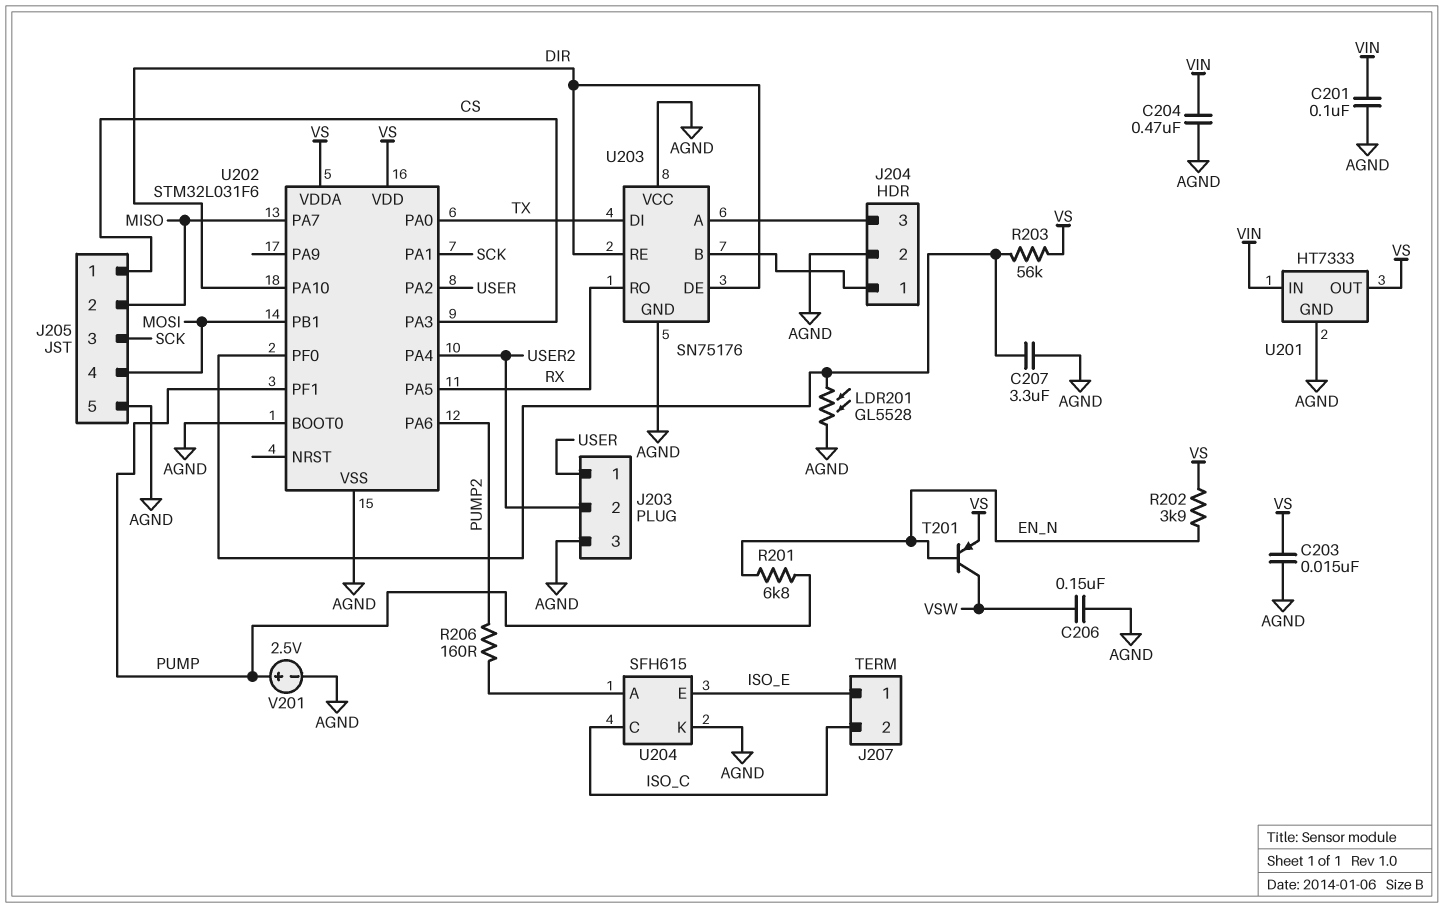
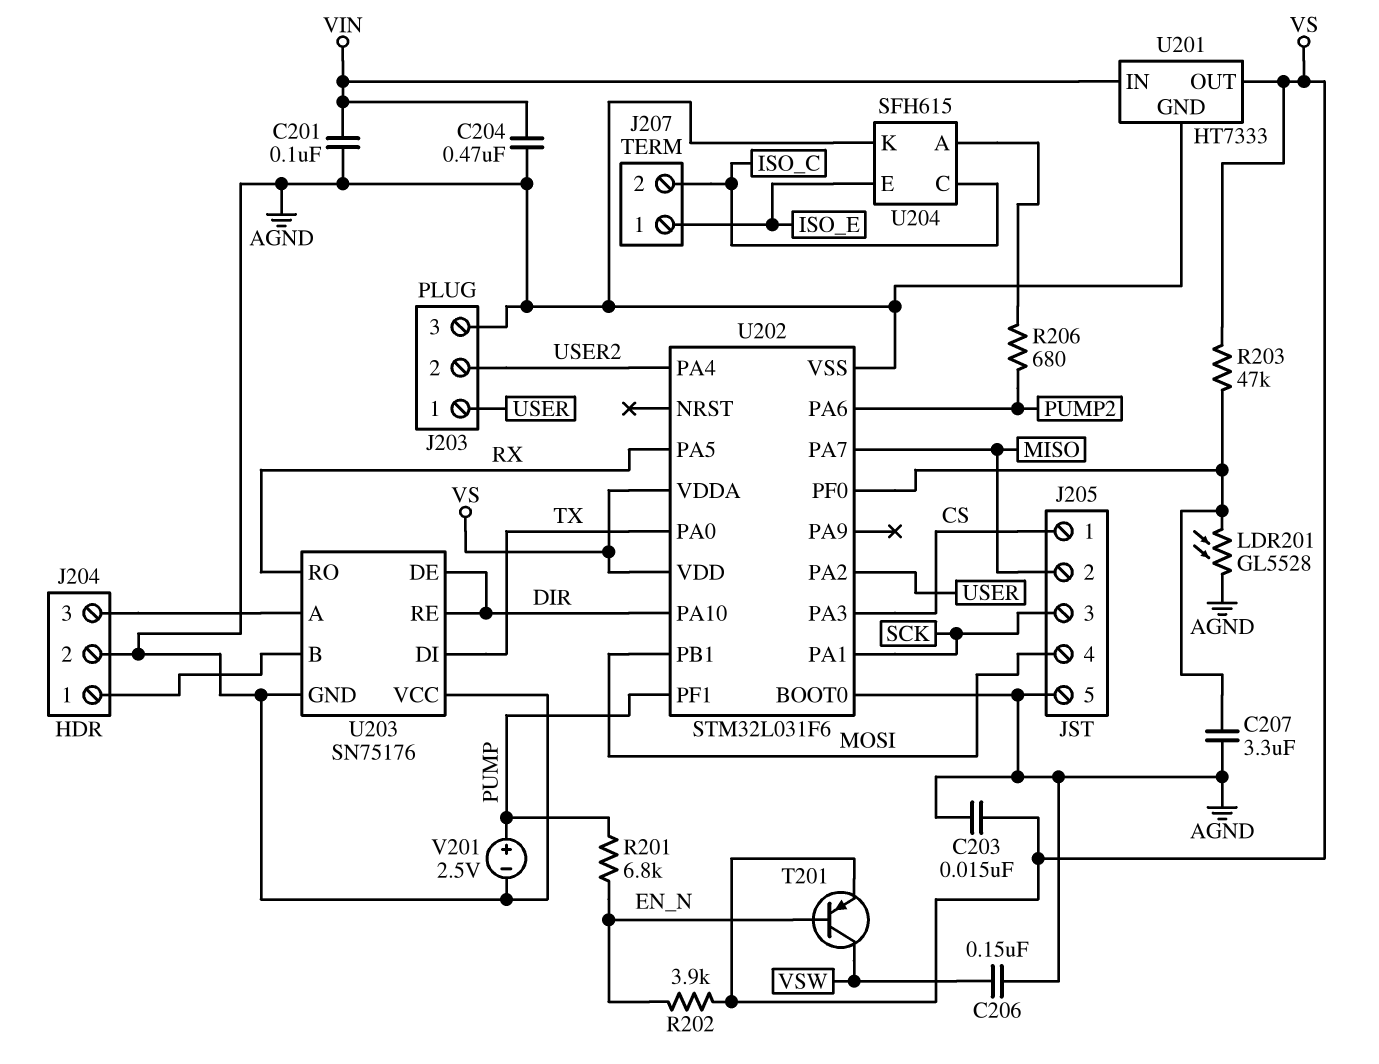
R203: 56k (U202/PF0, VS) -> 47k (U202/PF0, VS)
R206: 160 (PUMP2, U204/A) -> 680 (PUMP2, U204/A)

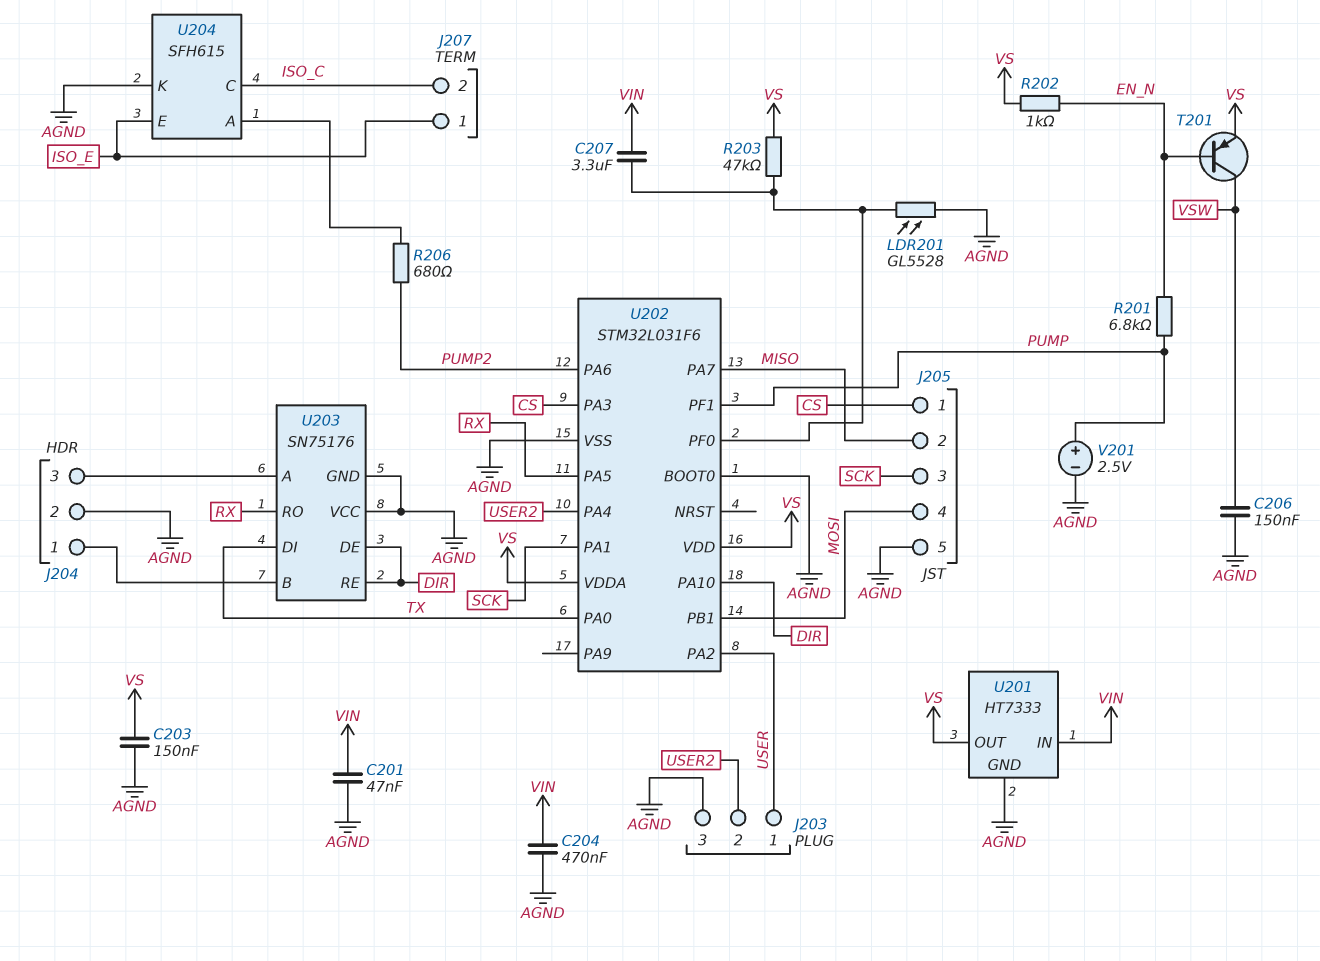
C201: 100nF (AGND, VIN) -> 47nF (AGND, VIN)
C203: 15nF (AGND, VS) -> 150nF (AGND, VS)
C207: 3.3uF (AGND, U202/PF0) -> 3.3uF (U202/PF0, VIN)
R202: 3.9k (EN_N, VS) -> 1k (EN_N, VS)

